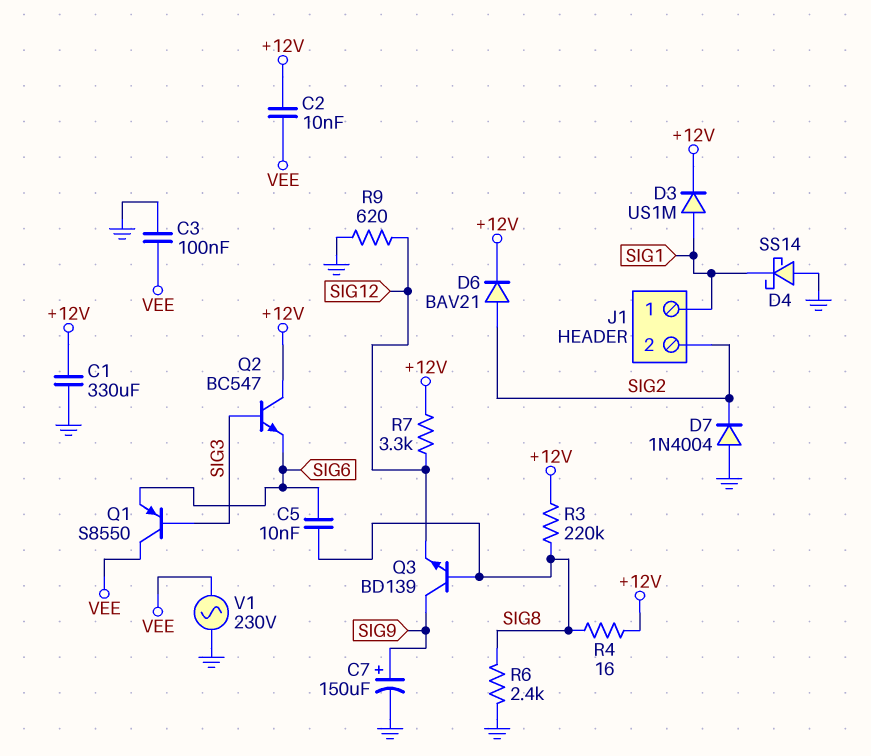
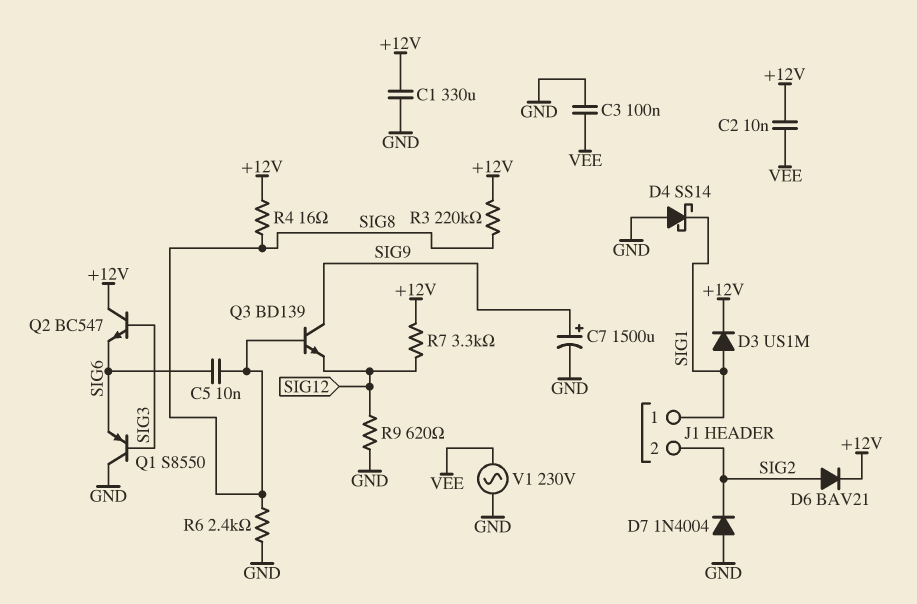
C7: 150uF (plus SIG9, minus GND) -> 1500uF (plus SIG9, minus GND)
Q1: PNP S8550 (B SIG3, C VEE, E SIG6) -> PNP S8550 (B SIG3, C GND, E SIG6)

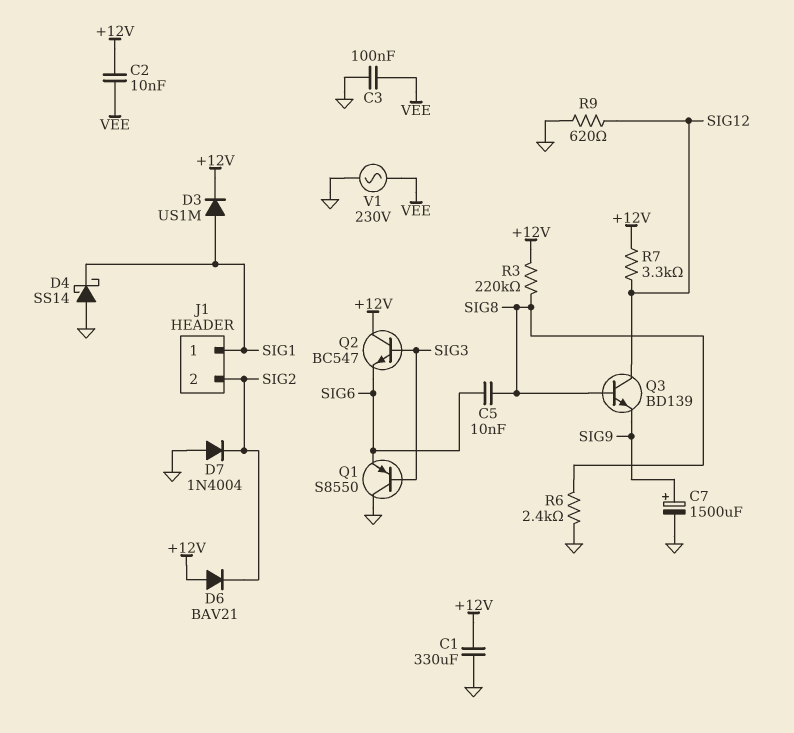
D6: diode BAV21 (A SIG2, K +12V) -> diode BAV21 (A +12V, K SIG2)
Q3: NPN BD139 (B SIG8, C SIG9, E SIG12) -> NPN BD139 (B SIG8, C SIG12, E SIG9)
R4: 16 (+12V, SIG8) -> none

